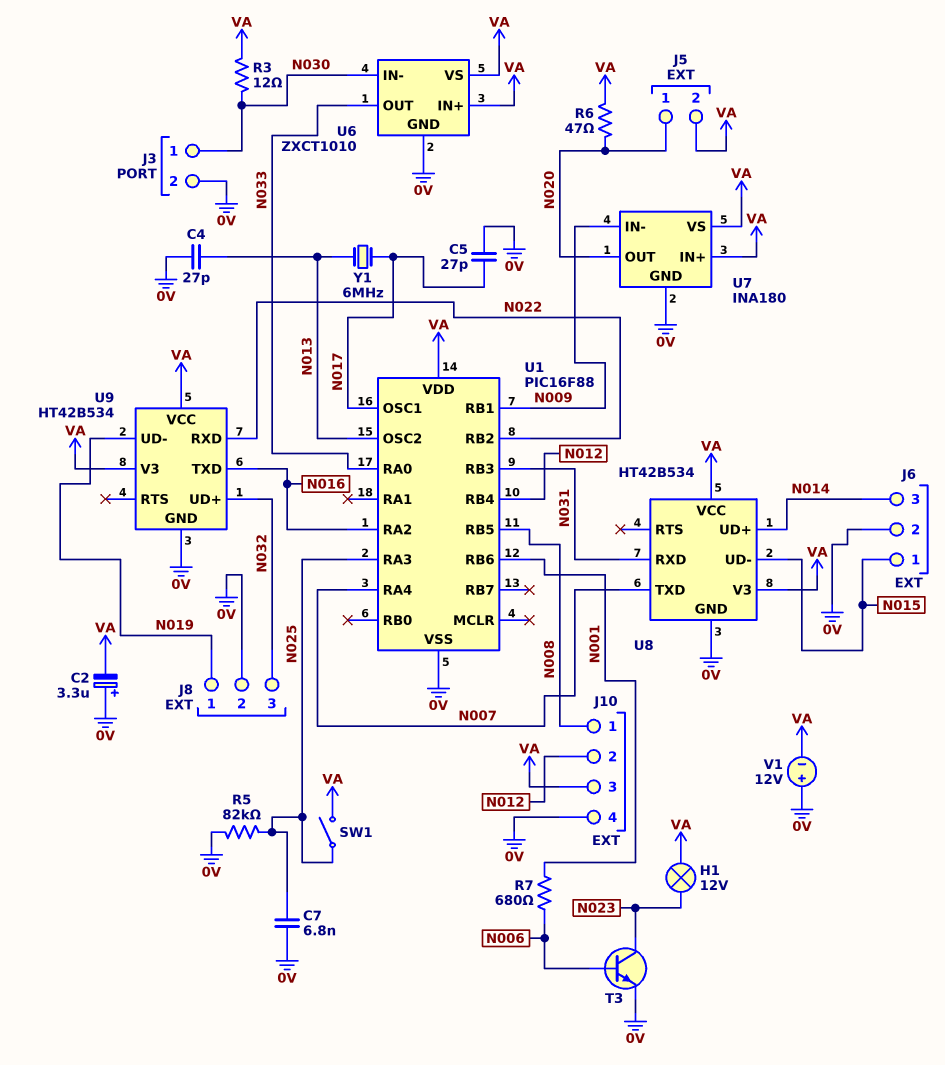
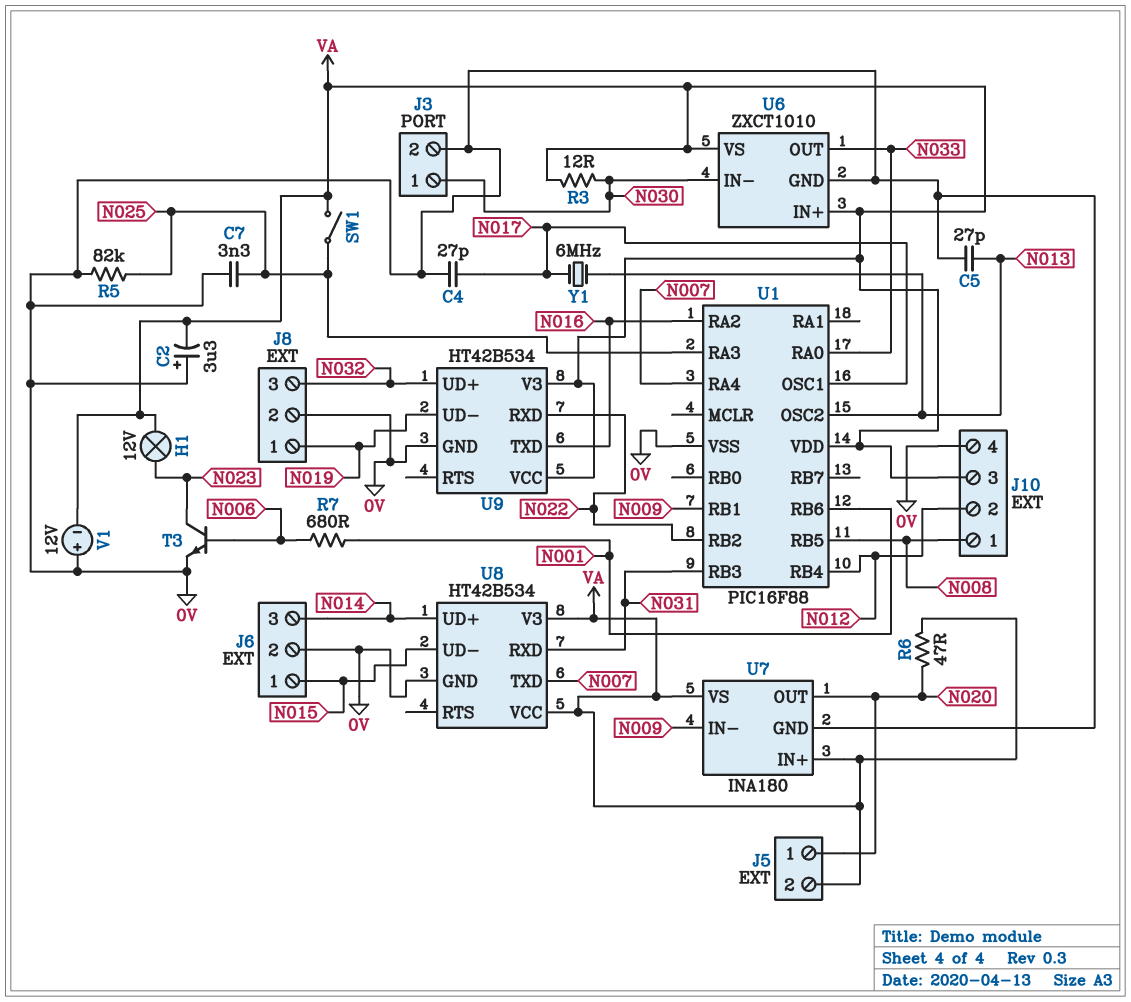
C4: 27pF (0V, N013) -> 27pF (0V, N017)
C5: 27pF (0V, N017) -> 27pF (0V, N013)
C7: 6.8nF (0V, N025) -> 3.3nF (0V, N025)

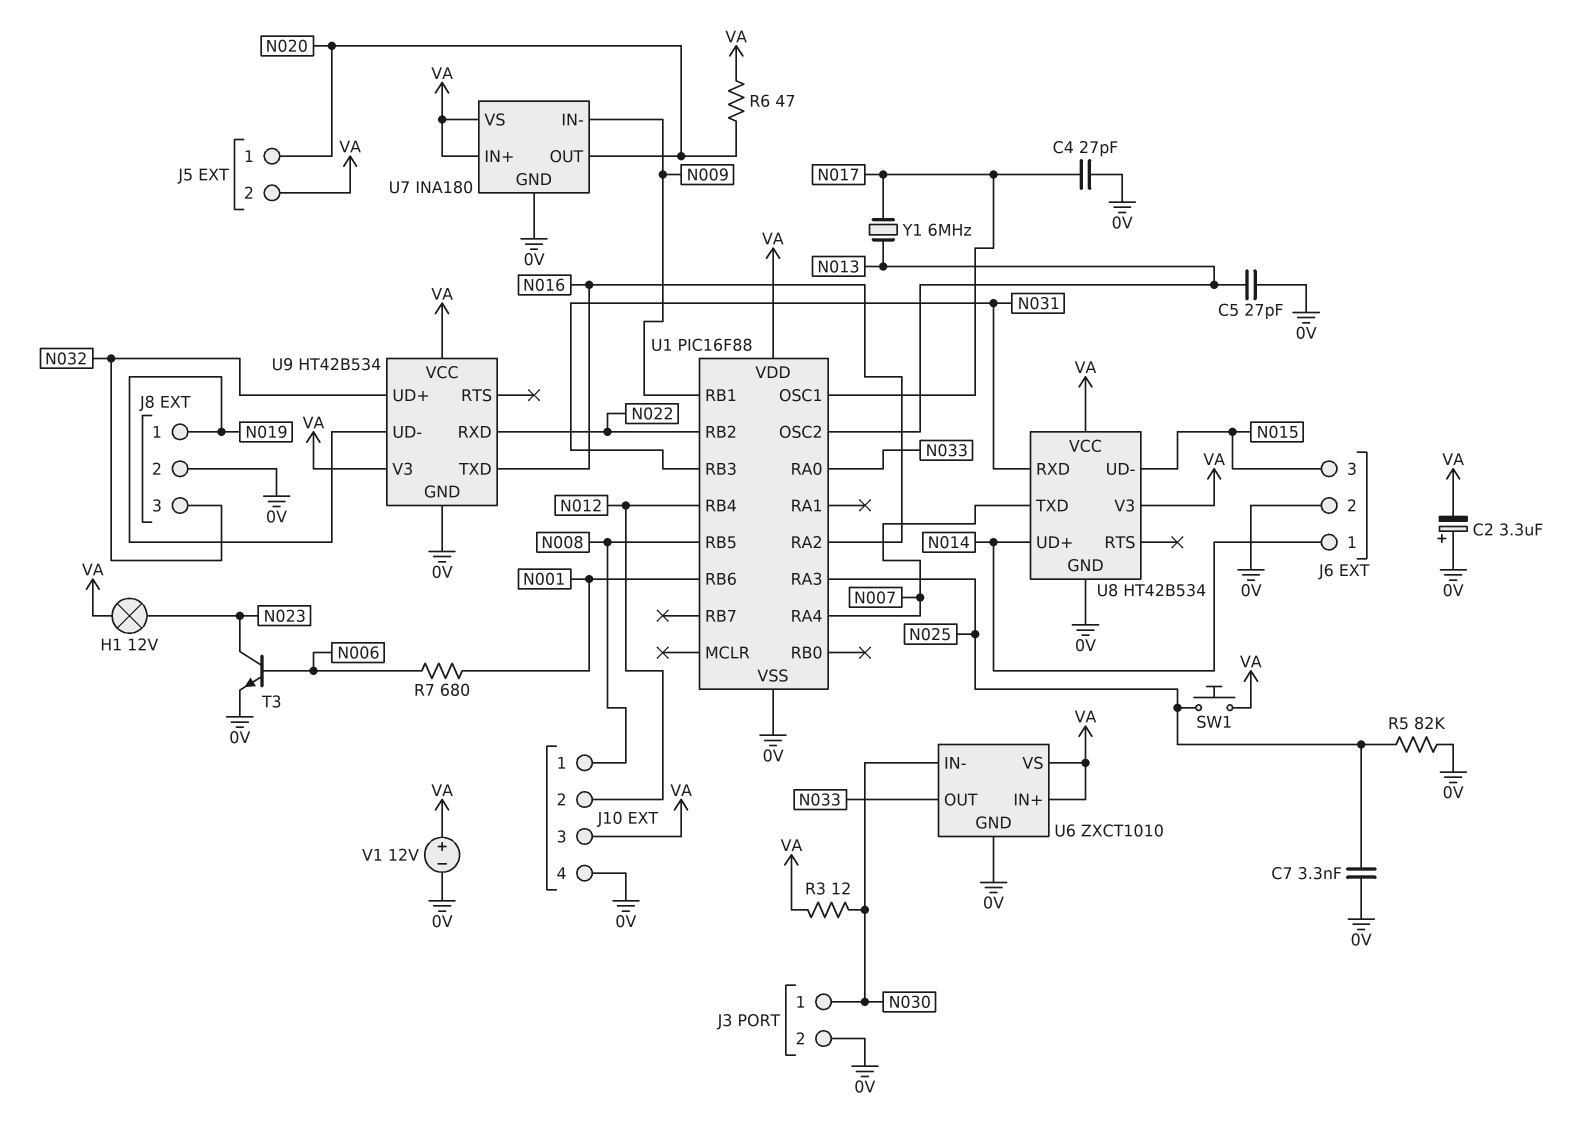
J6 pin 1: N015 -> N014
J6 pin 3: N014 -> N015
SW1: switch (N025, VA) -> button (N025, VA)
V1: 12V (plus 0V, minus VA) -> 12V (plus VA, minus 0V)

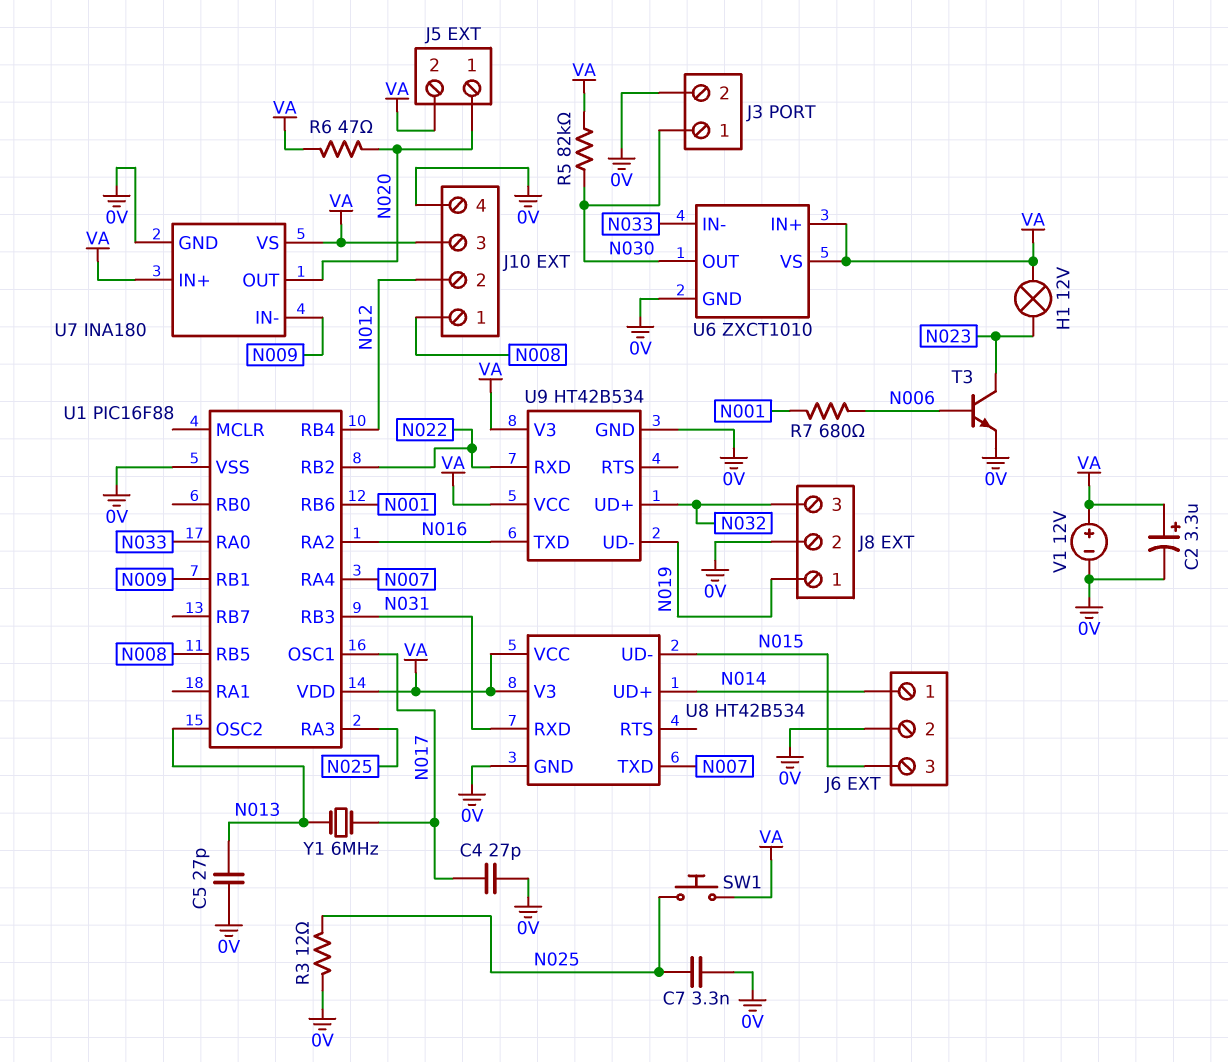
C2: 3.3uF (plus 0V, minus VA) -> 3.3uF (plus VA, minus 0V)
R3: 12 (N030, VA) -> 12 (0V, N025)
R5: 82k (0V, N025) -> 82k (N030, VA)
U6 pin IN-: N030 -> N033
U6 pin OUT: N033 -> N030

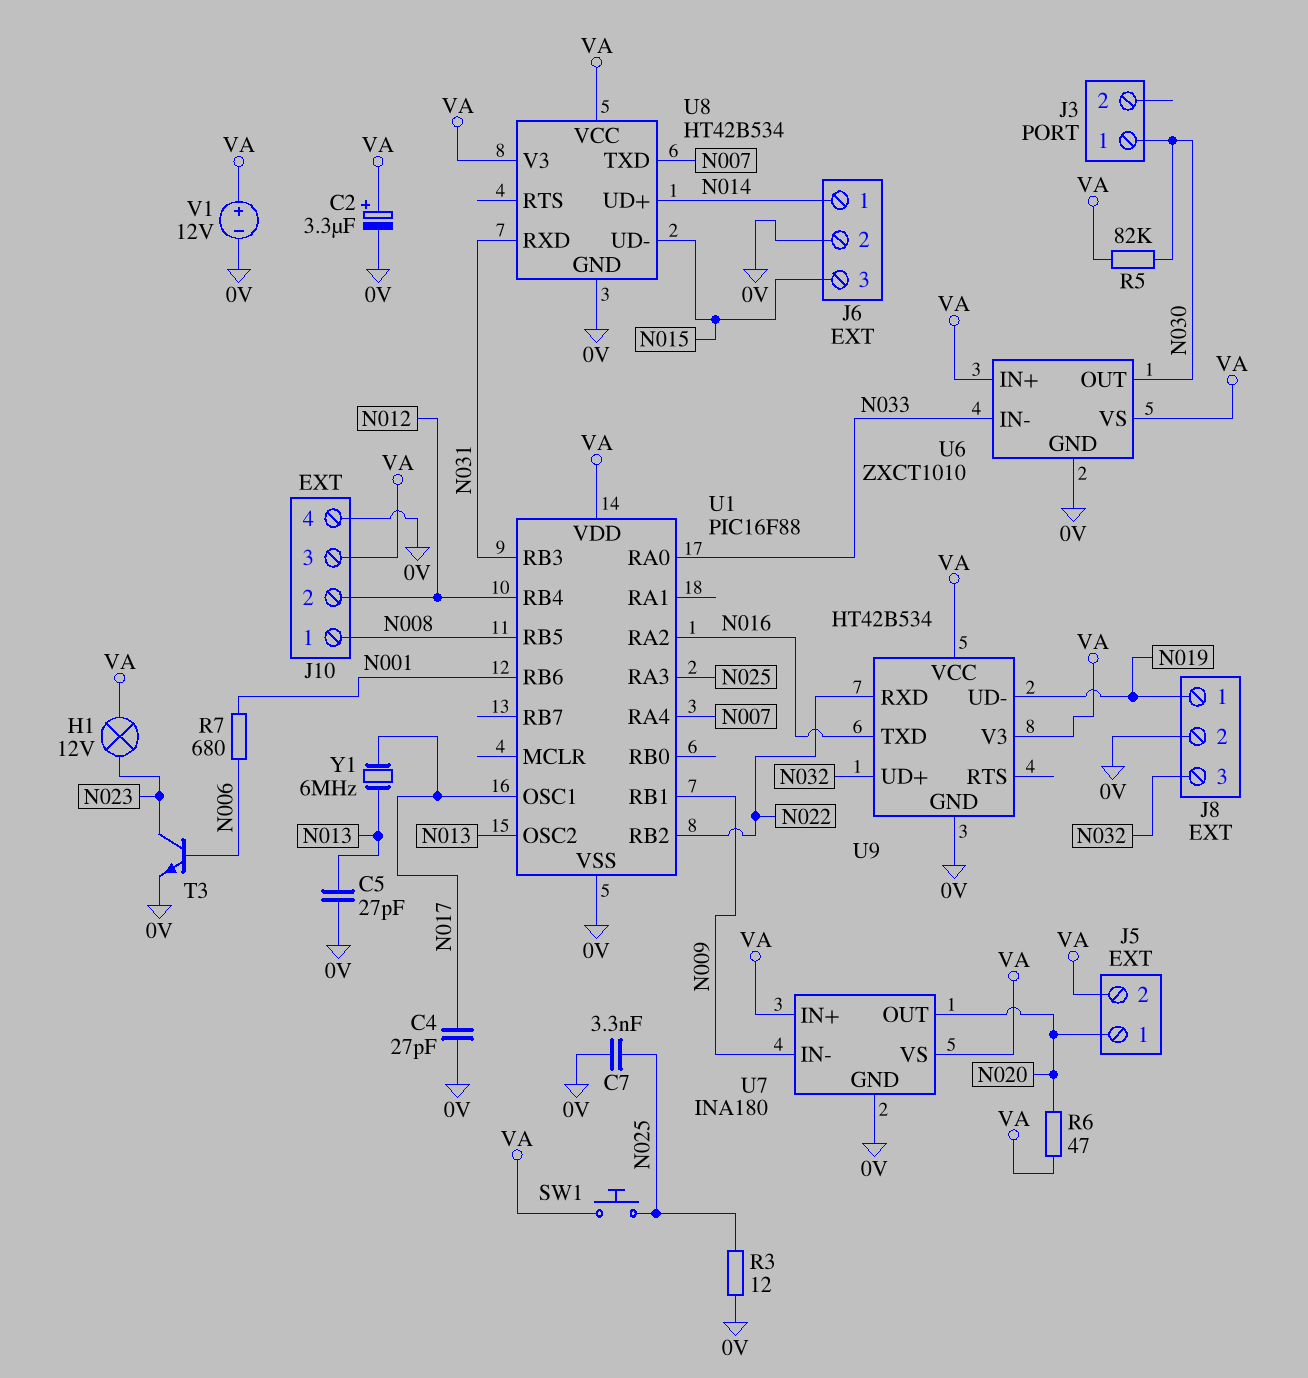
J3 pin 2: 0V -> none

